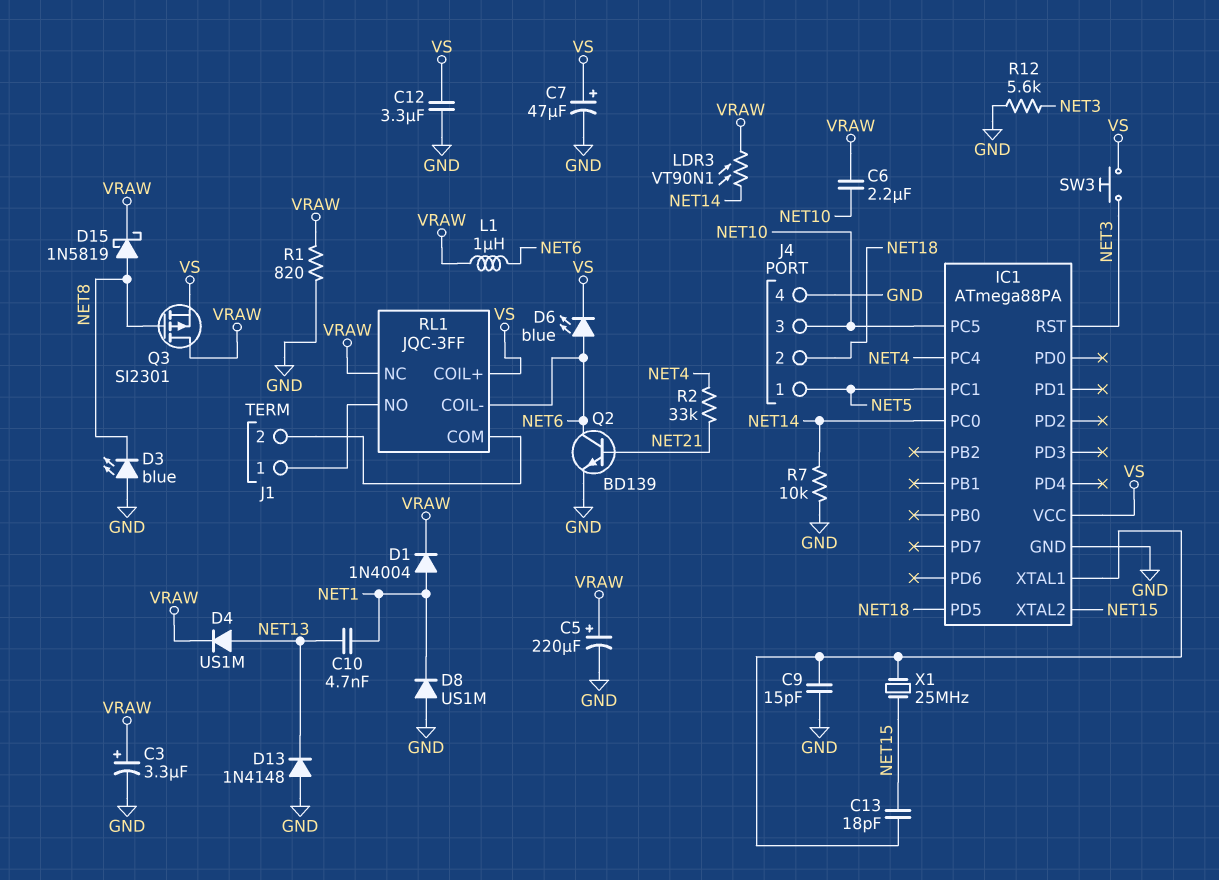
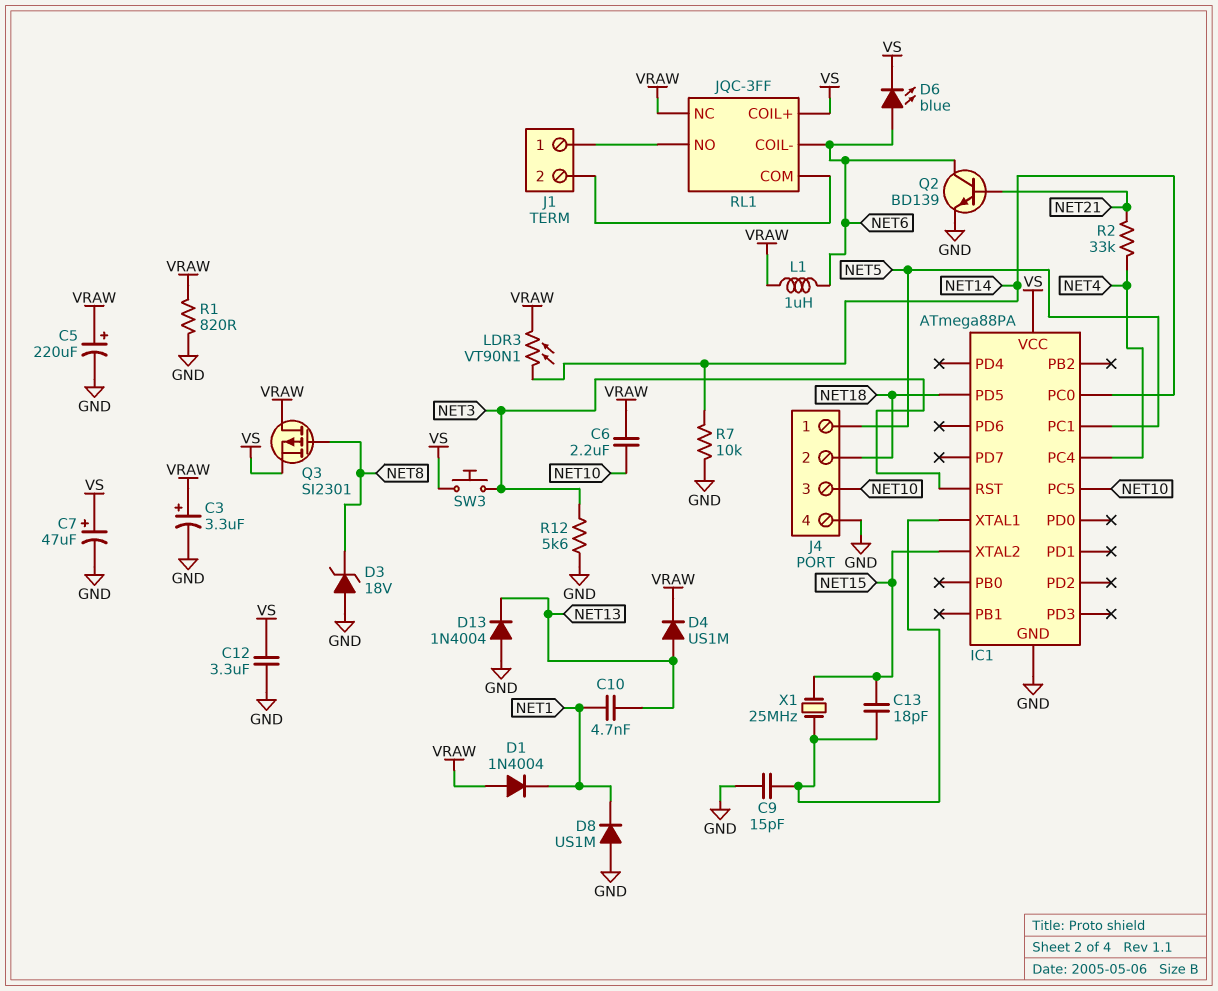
D1: diode 1N4004 (A NET1, K VRAW) -> diode 1N4004 (A VRAW, K NET1)
D3: LED blue (A GND, K NET8) -> zener 18V (A GND, K NET8)
D13: diode 1N4148 (A GND, K NET13) -> diode 1N4004 (A GND, K NET13)
D15: schottky 1N5819 (A NET8, K VRAW) -> none

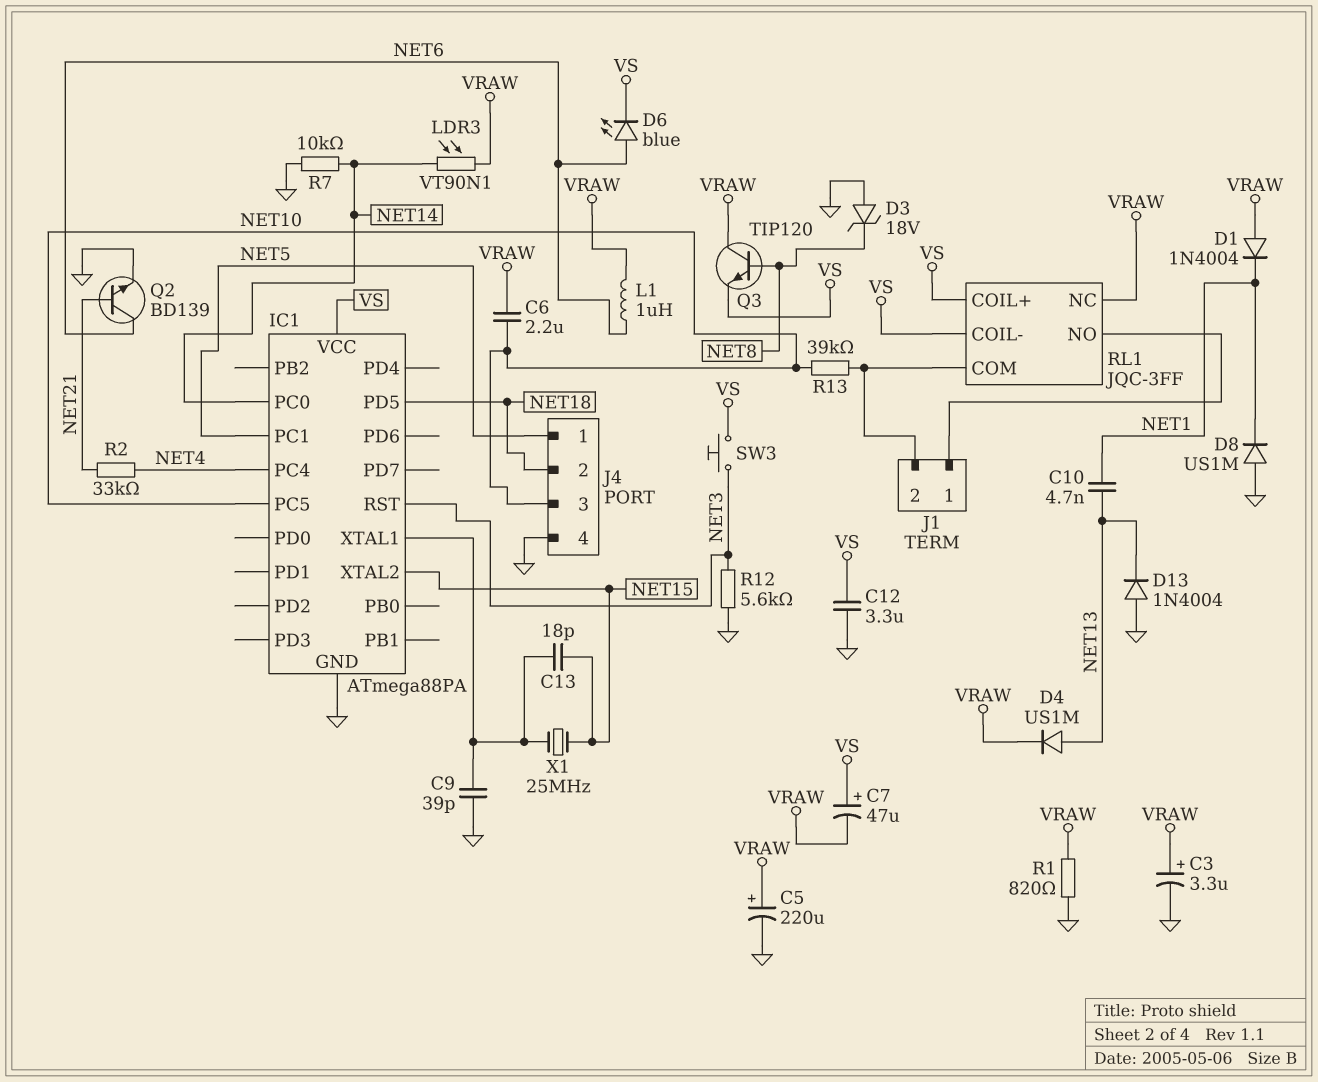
C7: 47uF (plus VS, minus GND) -> 47uF (plus VS, minus VRAW)
C9: 15pF (GND, IC1/XTAL1) -> 39pF (GND, IC1/XTAL1)
Q3: PMOS SI2301 (G NET8, D VRAW, S VS) -> NPN TIP120 (B NET8, C VRAW, E VS)
R13: none -> 39k (J1/2, NET10)
RL1 pin COIL-: NET6 -> VS

